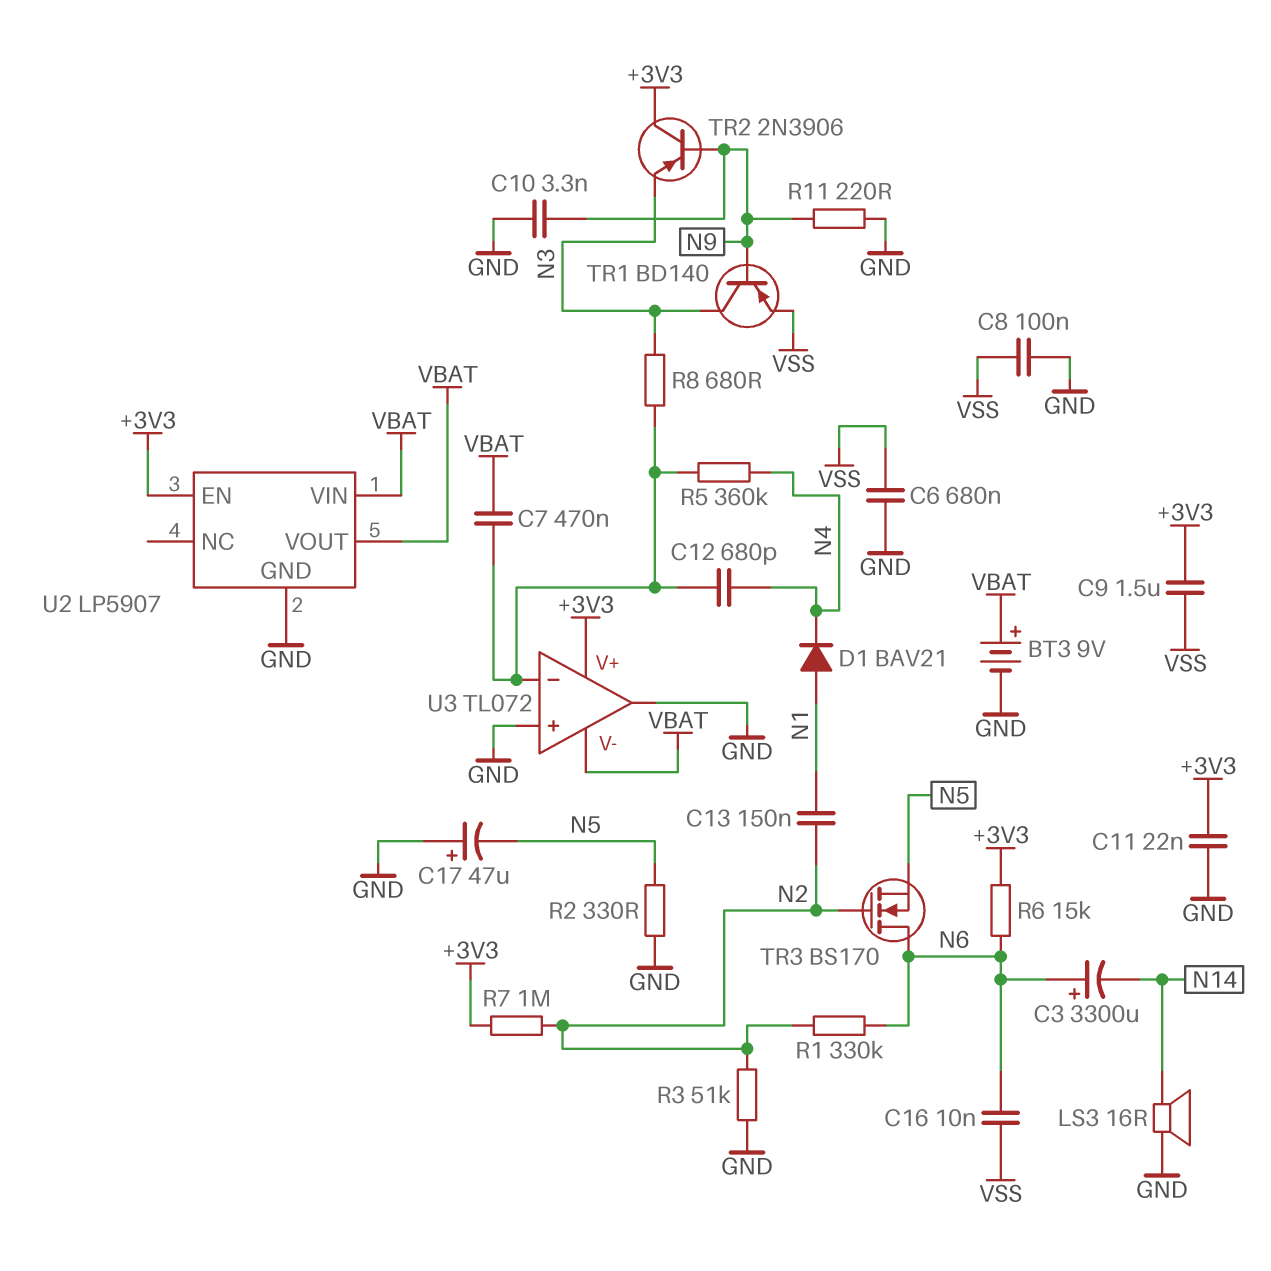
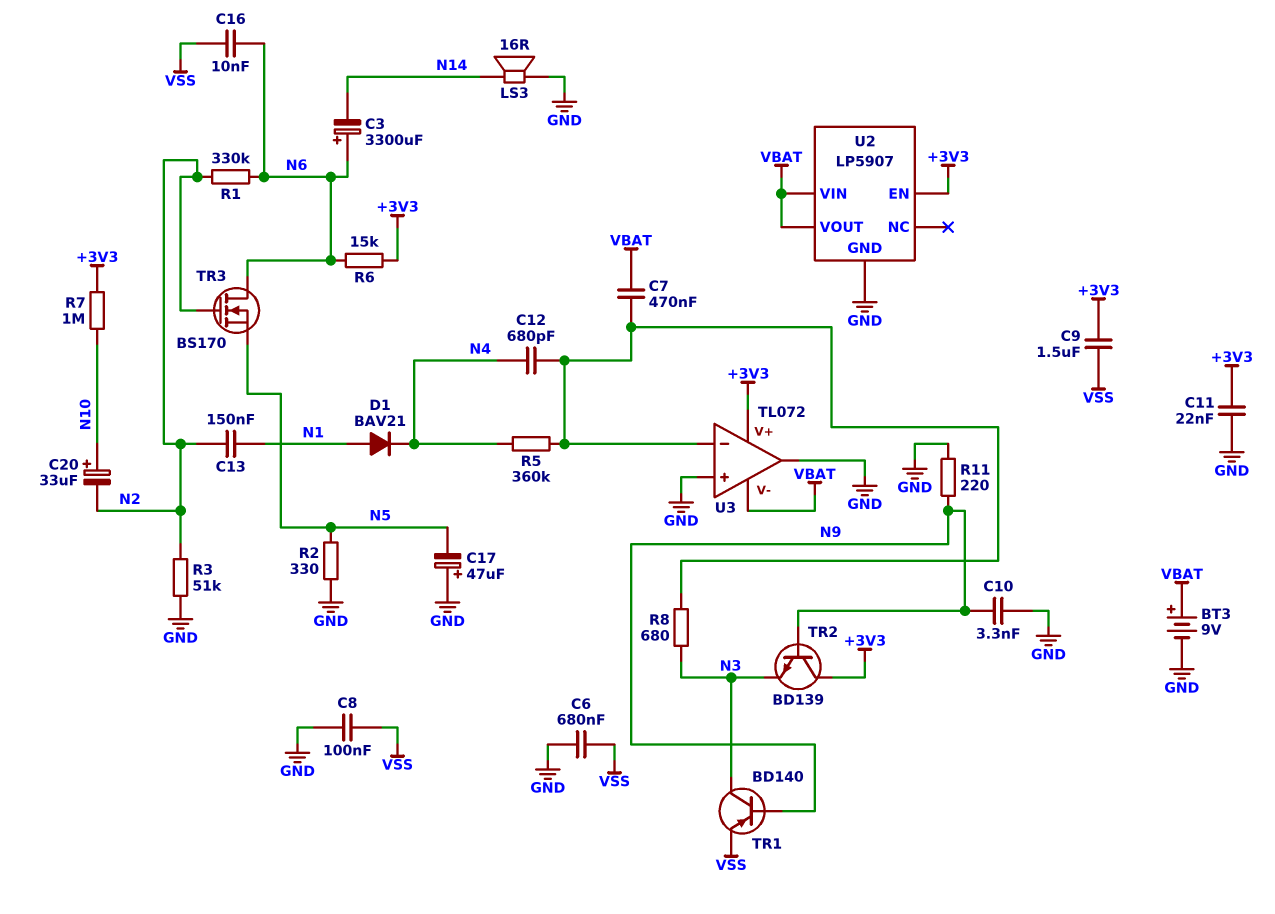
C20: none -> 33uF (plus N10, minus N2)
R7: 1M (+3V3, N2) -> 1M (+3V3, N10)
TR2: PNP 2N3906 (B N9, C +3V3, E N3) -> NPN BD139 (B N9, C +3V3, E N3)

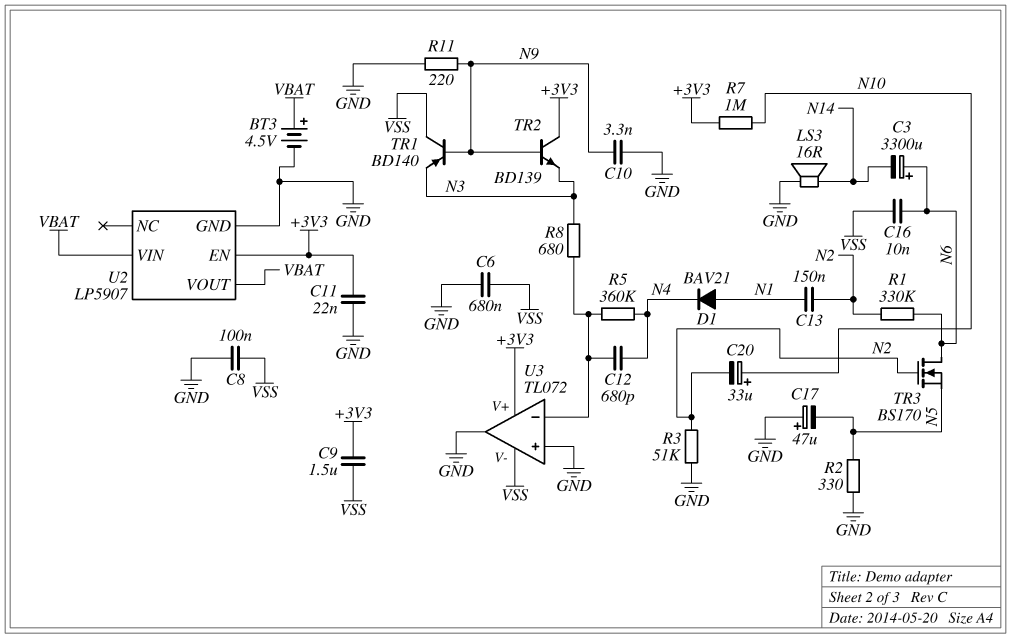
BT3: 9V (plus VBAT, minus GND) -> 4.5V (plus VBAT, minus GND)
C7: 470nF (U3/in-, VBAT) -> none
R6: 15k (+3V3, N6) -> none
TR1: PNP BD140 (B N9, C N3, E VSS) -> PNP BD140 (B N9, C VSS, E N3)
U3 pin V-: VBAT -> VSS

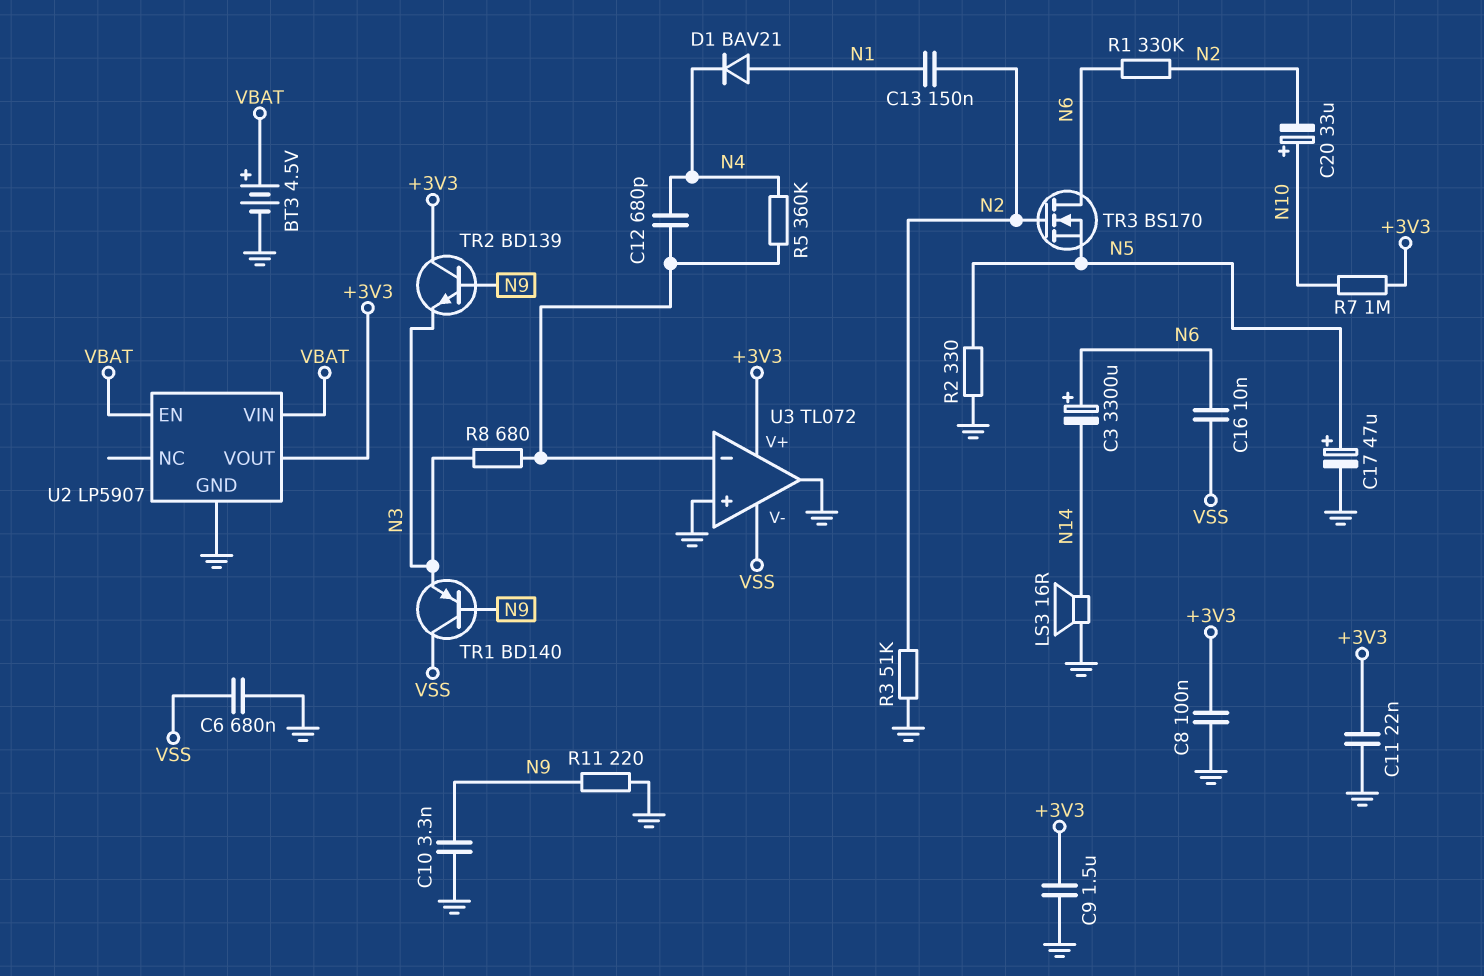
C8: 100nF (GND, VSS) -> 100nF (+3V3, GND)
C9: 1.5uF (+3V3, VSS) -> 1.5uF (+3V3, GND)
C17: 47uF (plus GND, minus N5) -> 47uF (plus N5, minus GND)
U2 pin EN: +3V3 -> VBAT
U2 pin VOUT: VBAT -> +3V3

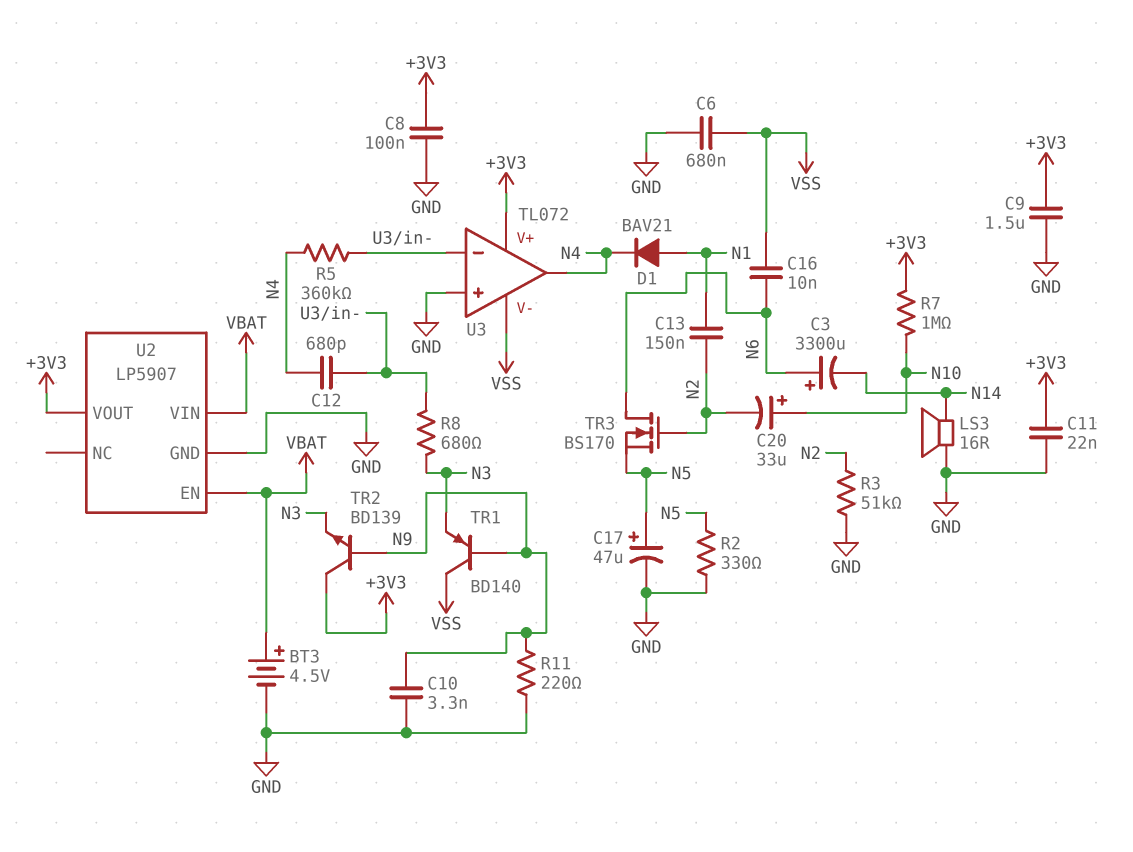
R1: 330k (N2, N6) -> none
U3 pin out: GND -> N4

